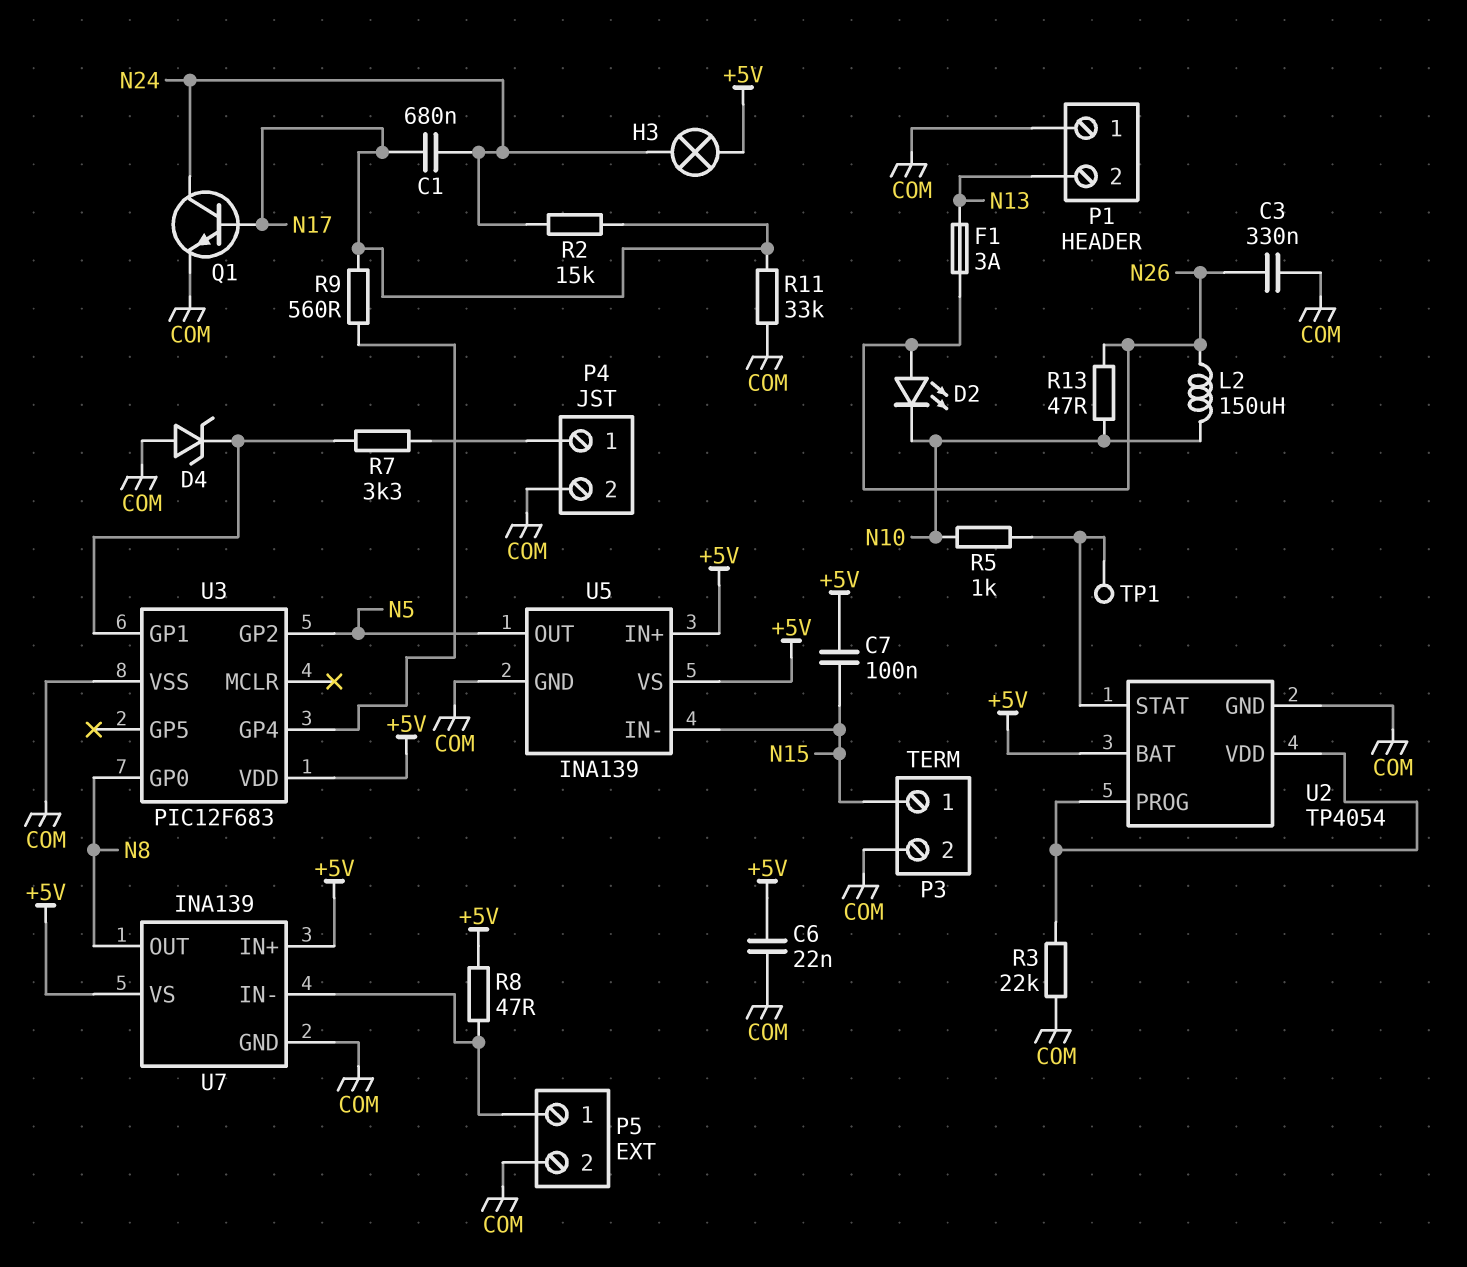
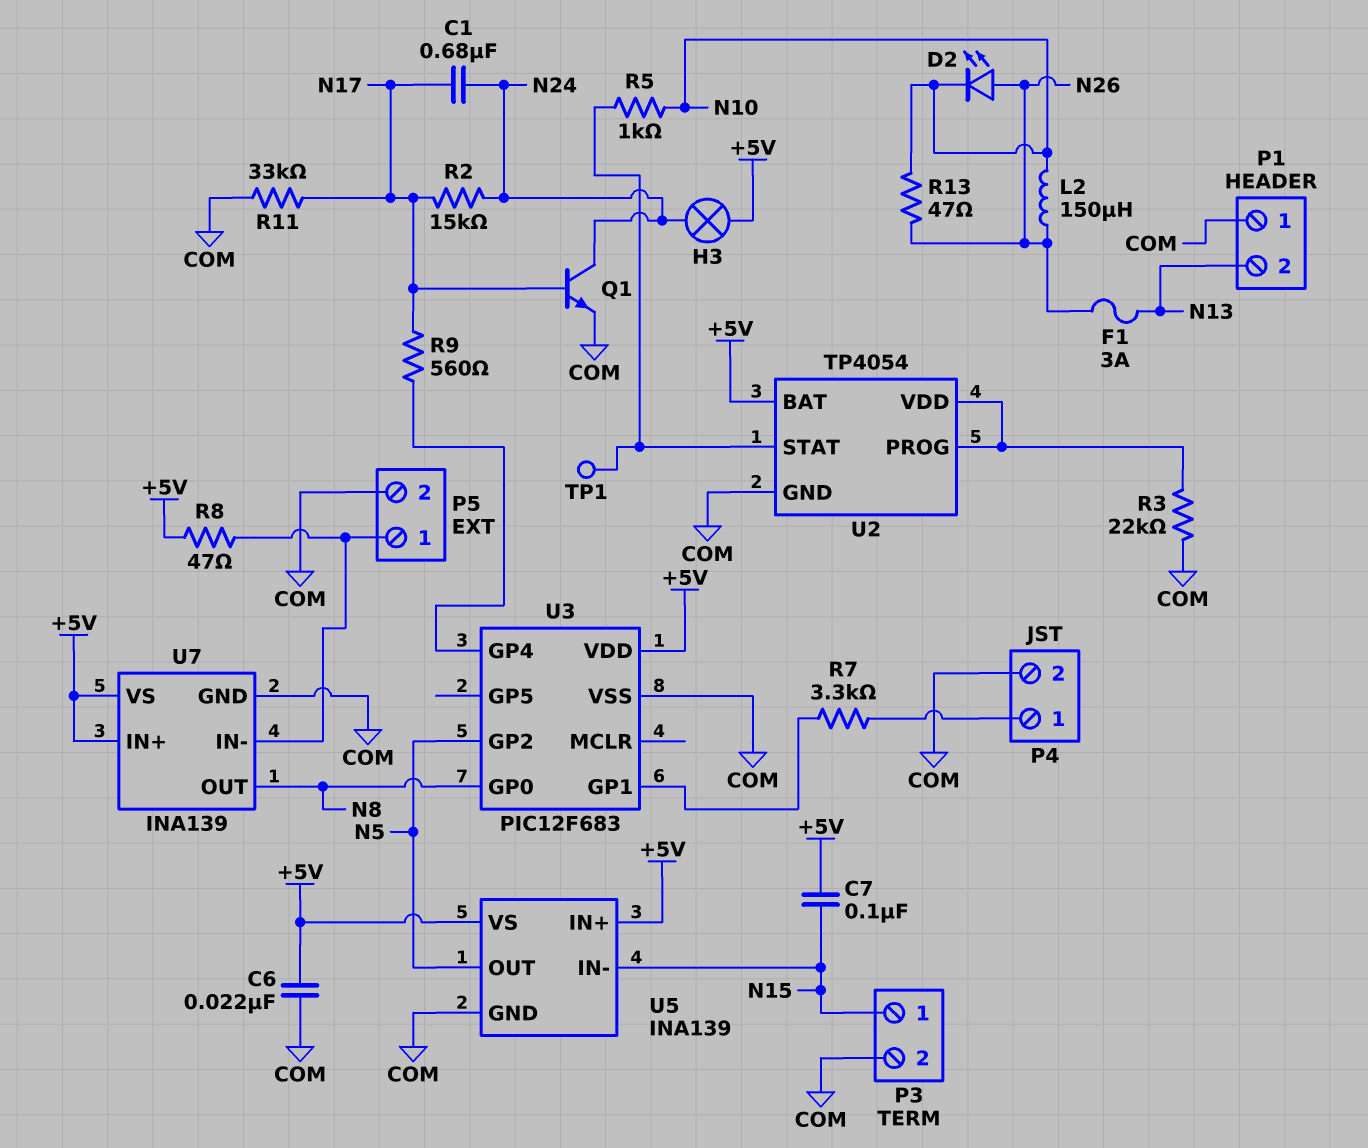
C3: 330nF (COM, N26) -> none
D4: zener (A COM, K U3/GP1) -> none

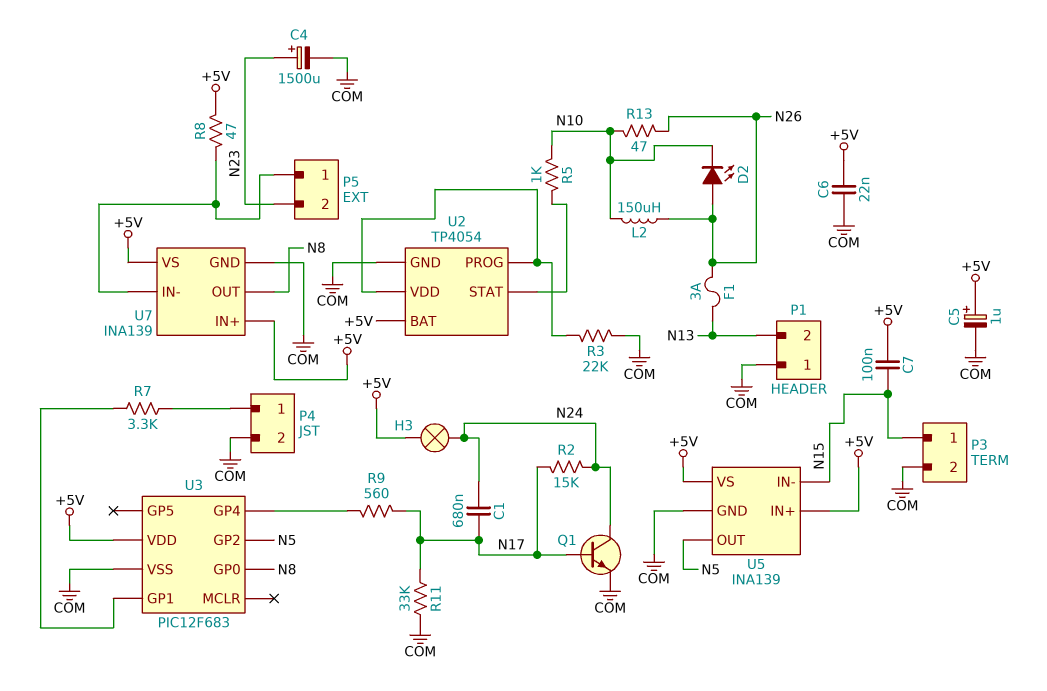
C4: none -> 1500uF (plus N23, minus COM)
C5: none -> 1uF (plus +5V, minus COM)
P5 pin 2: COM -> N23
TP1: test point (U2/STAT) -> none

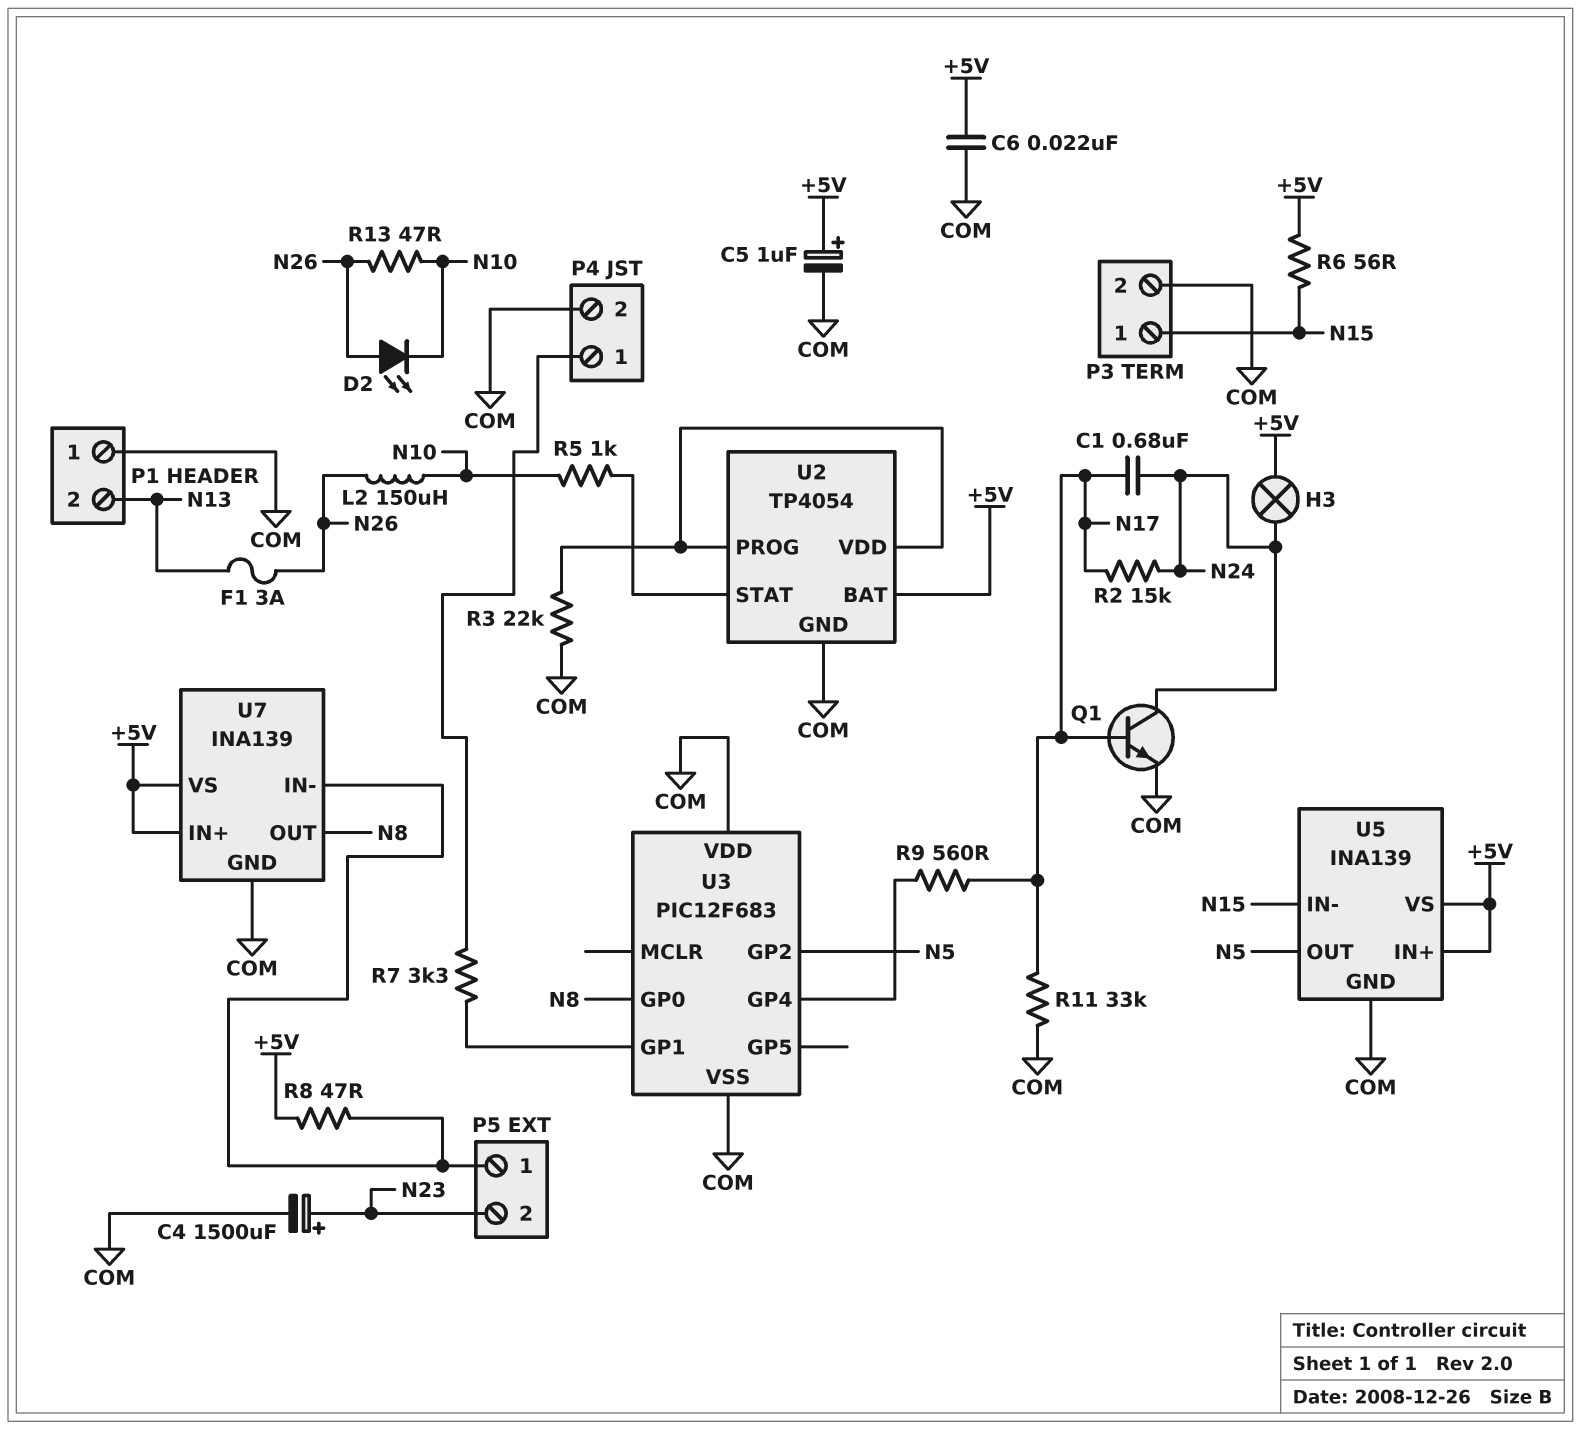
C7: 100nF (+5V, N15) -> none
R6: none -> 56 (+5V, N15)
U3 pin VDD: +5V -> COM

